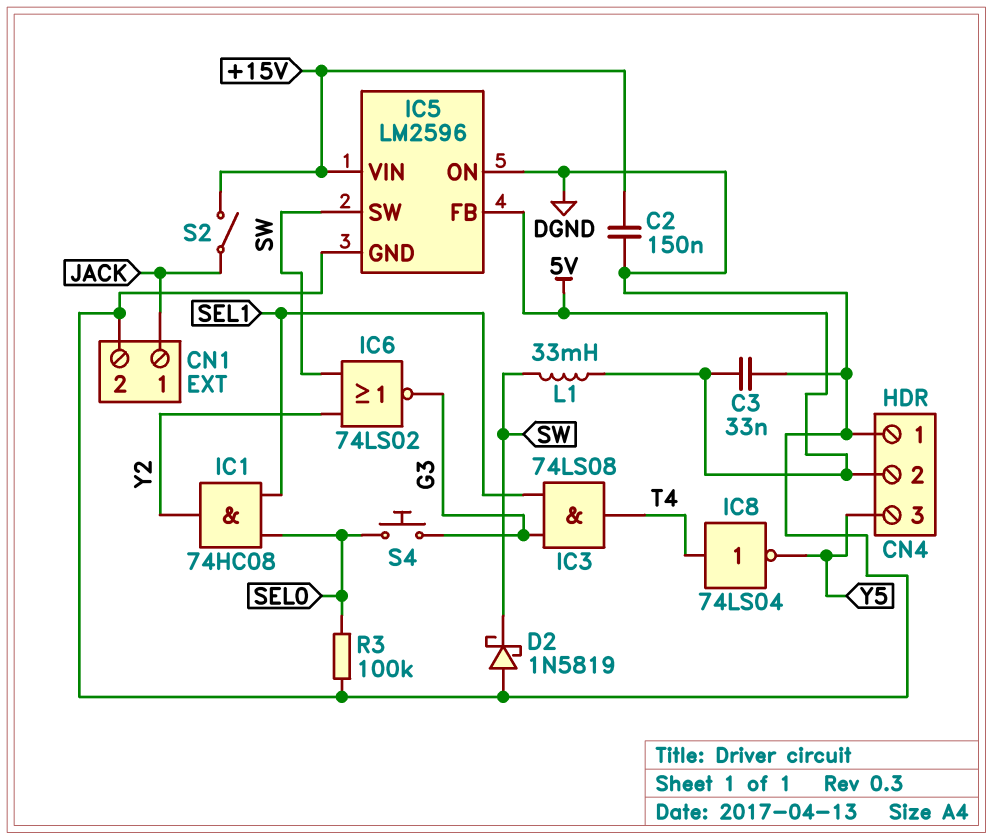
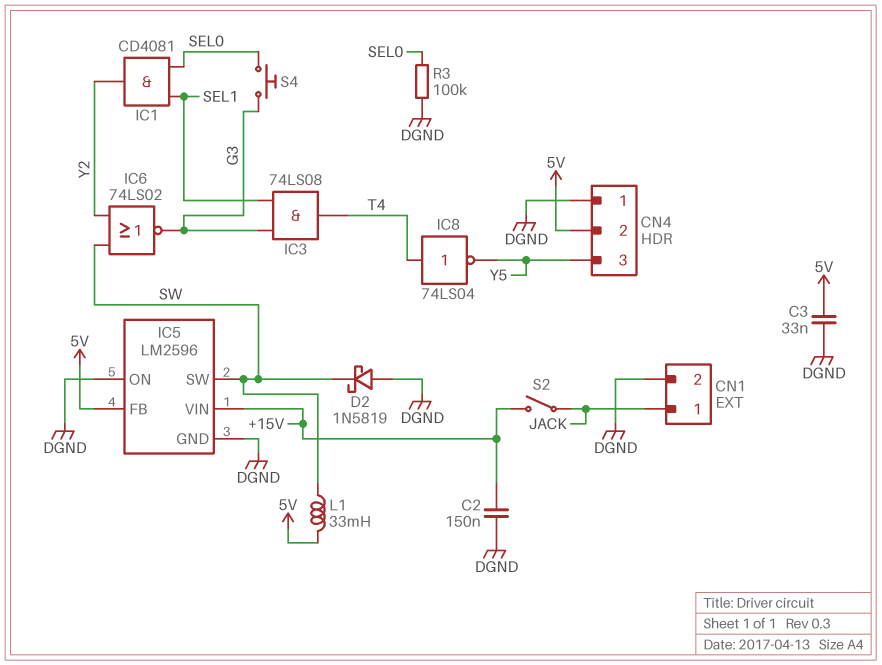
IC1: AND 74HC08 (in SEL0, in SEL1, out Y2) -> AND CD4081 (in SEL0, in SEL1, out Y2)

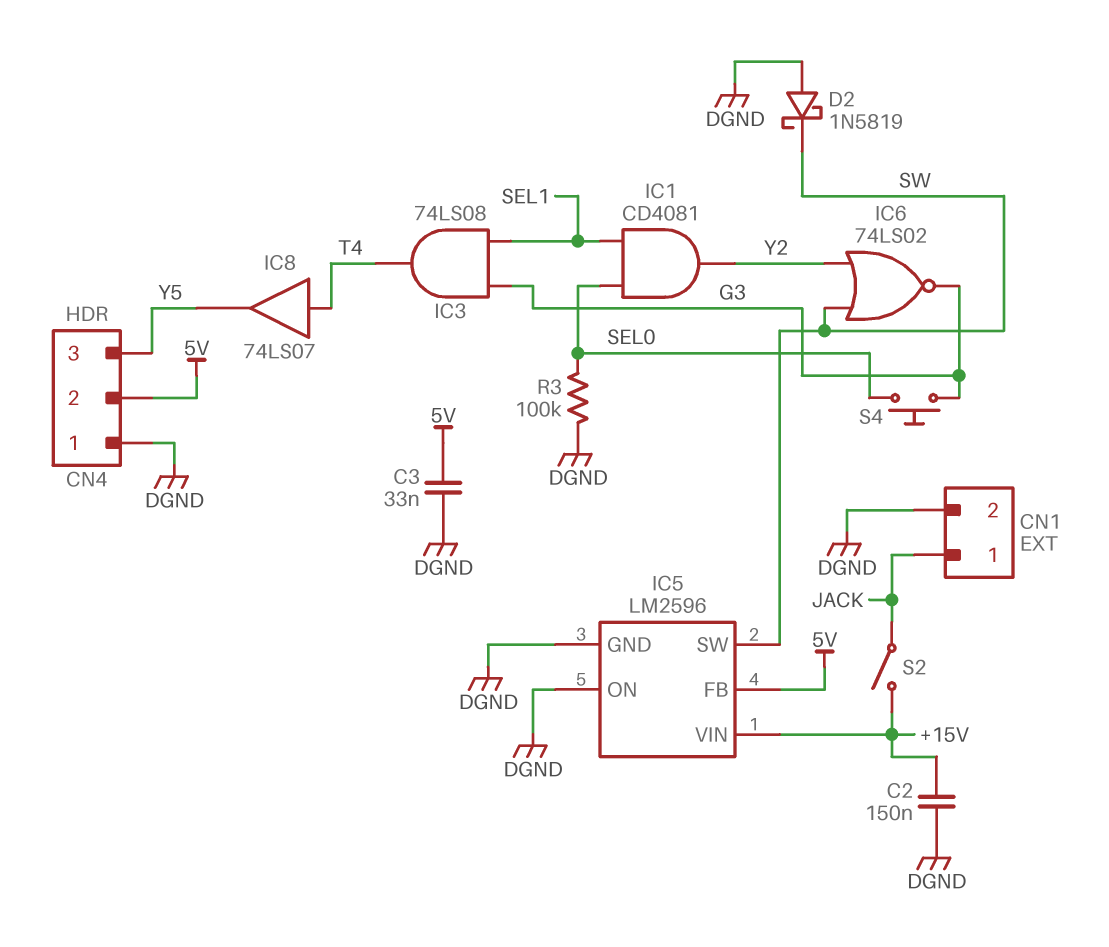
IC8: NOT 74LS04 (in T4, out Y5) -> buffer 74LS07 (in T4, out Y5)
L1: 33mH (5V, SW) -> none

